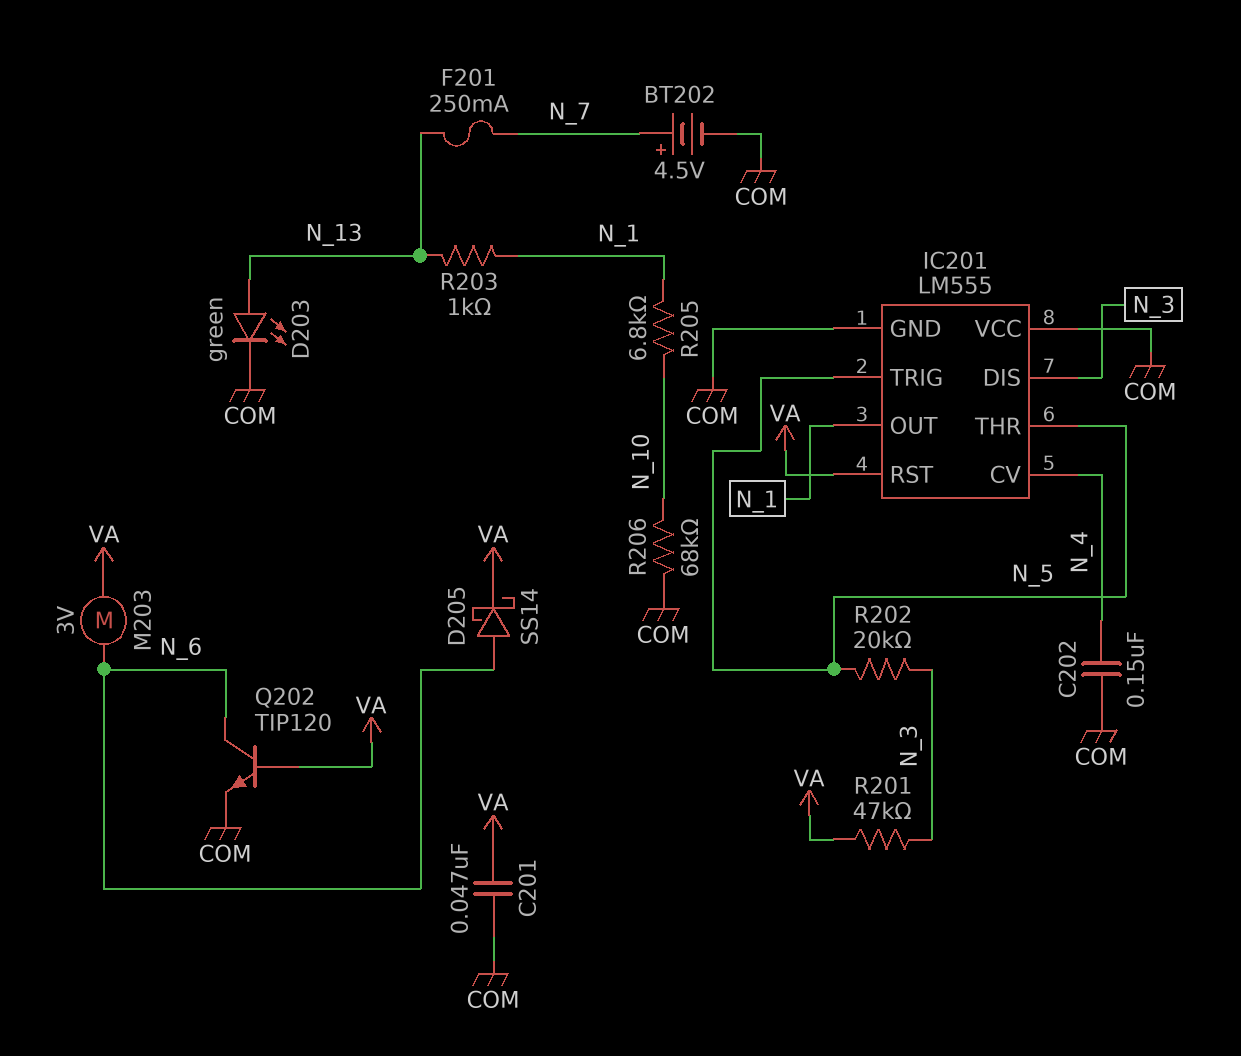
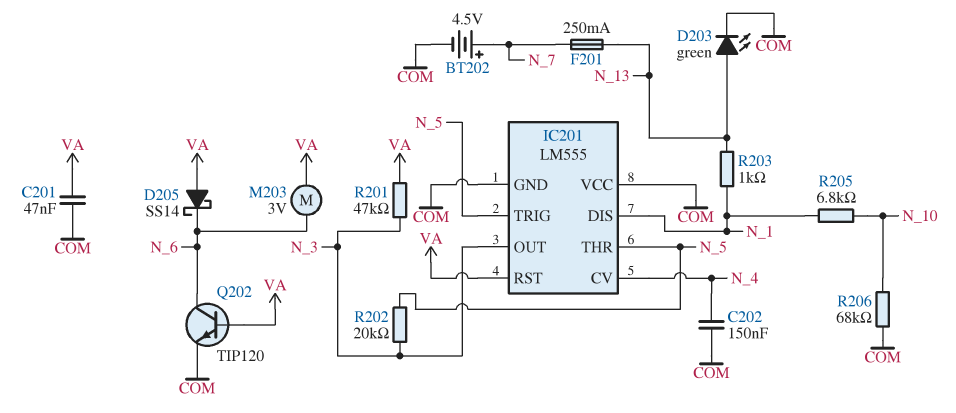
D205: schottky SS14 (A N_6, K VA) -> schottky SS14 (A VA, K N_6)
IC201 pin DIS: N_3 -> N_1
IC201 pin OUT: N_1 -> N_3

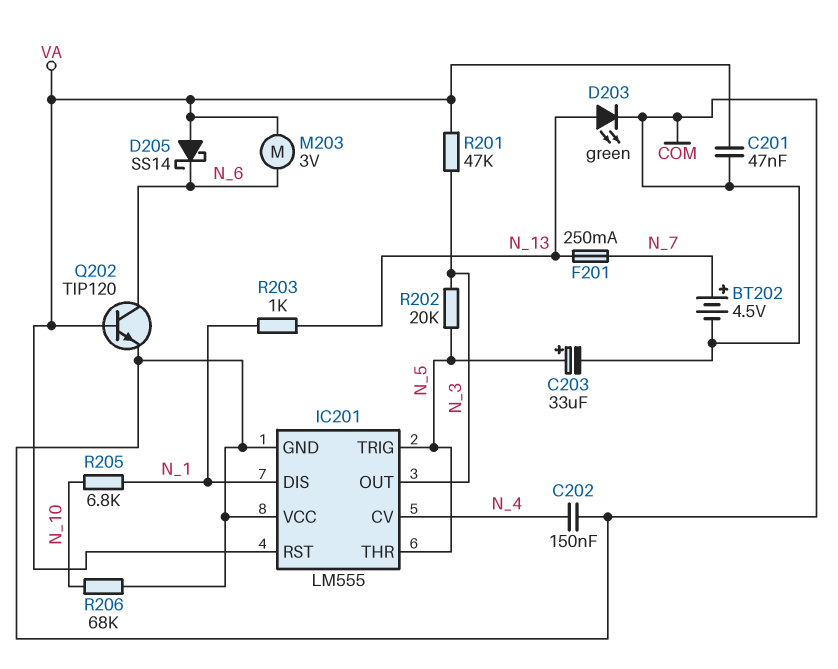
C203: none -> 33uF (plus N_5, minus COM)

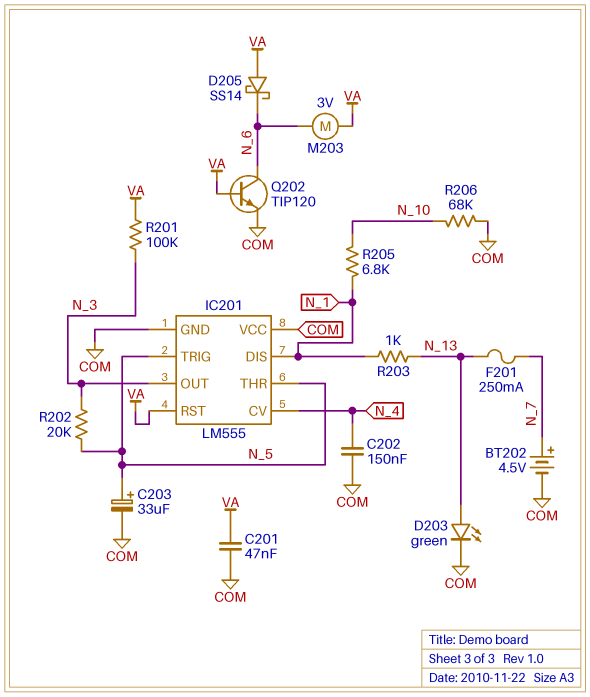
R201: 47k (N_3, VA) -> 100k (N_3, VA)

